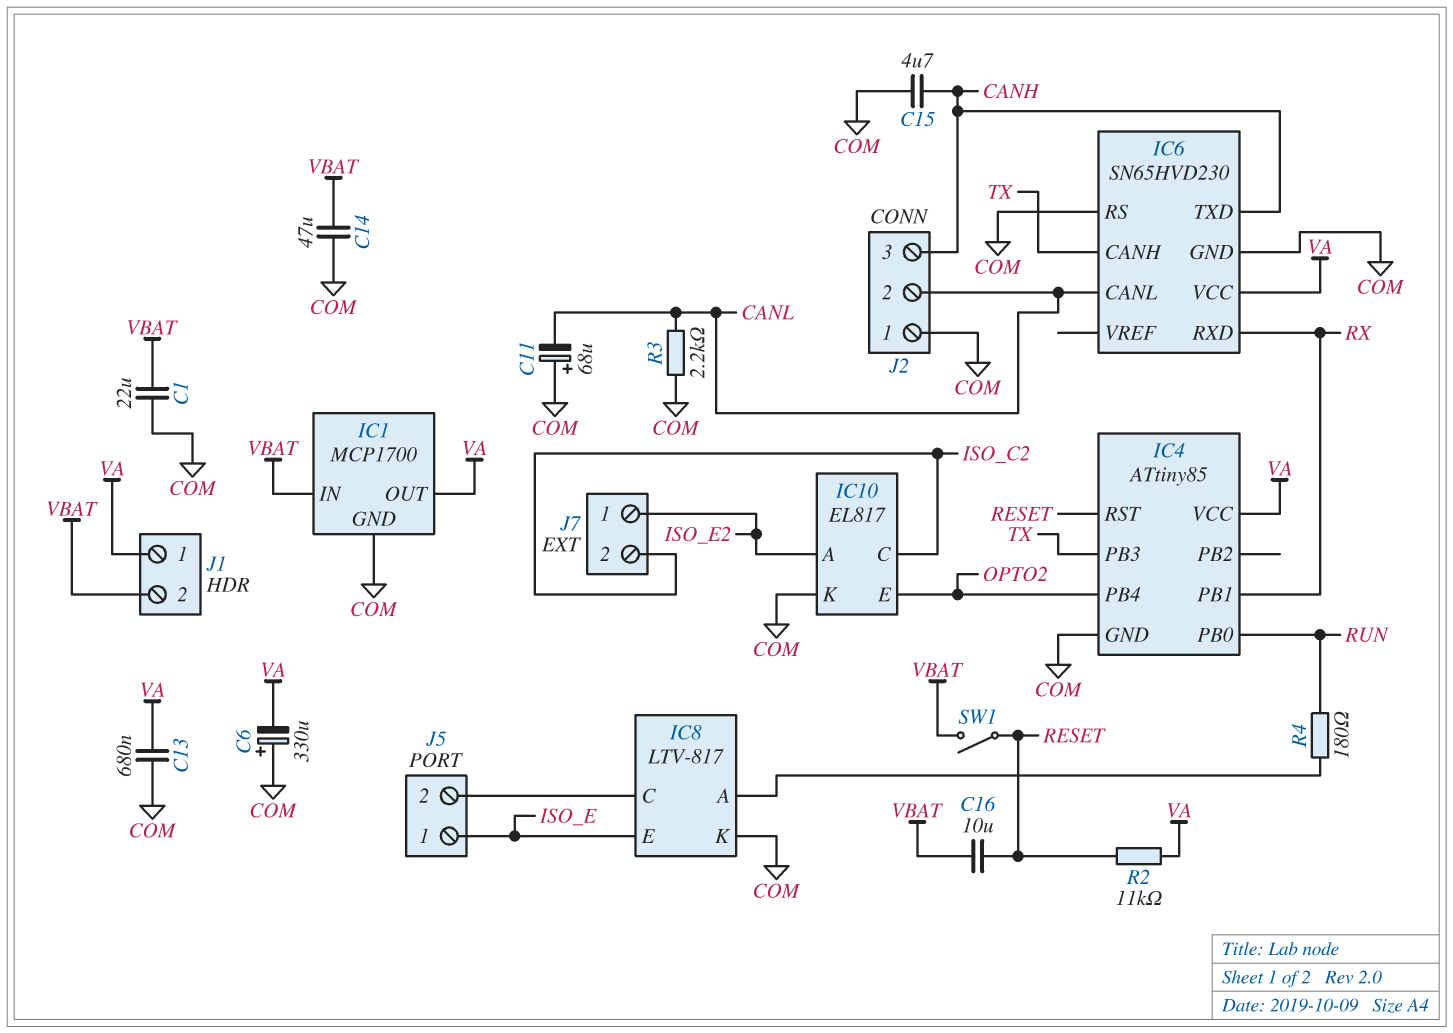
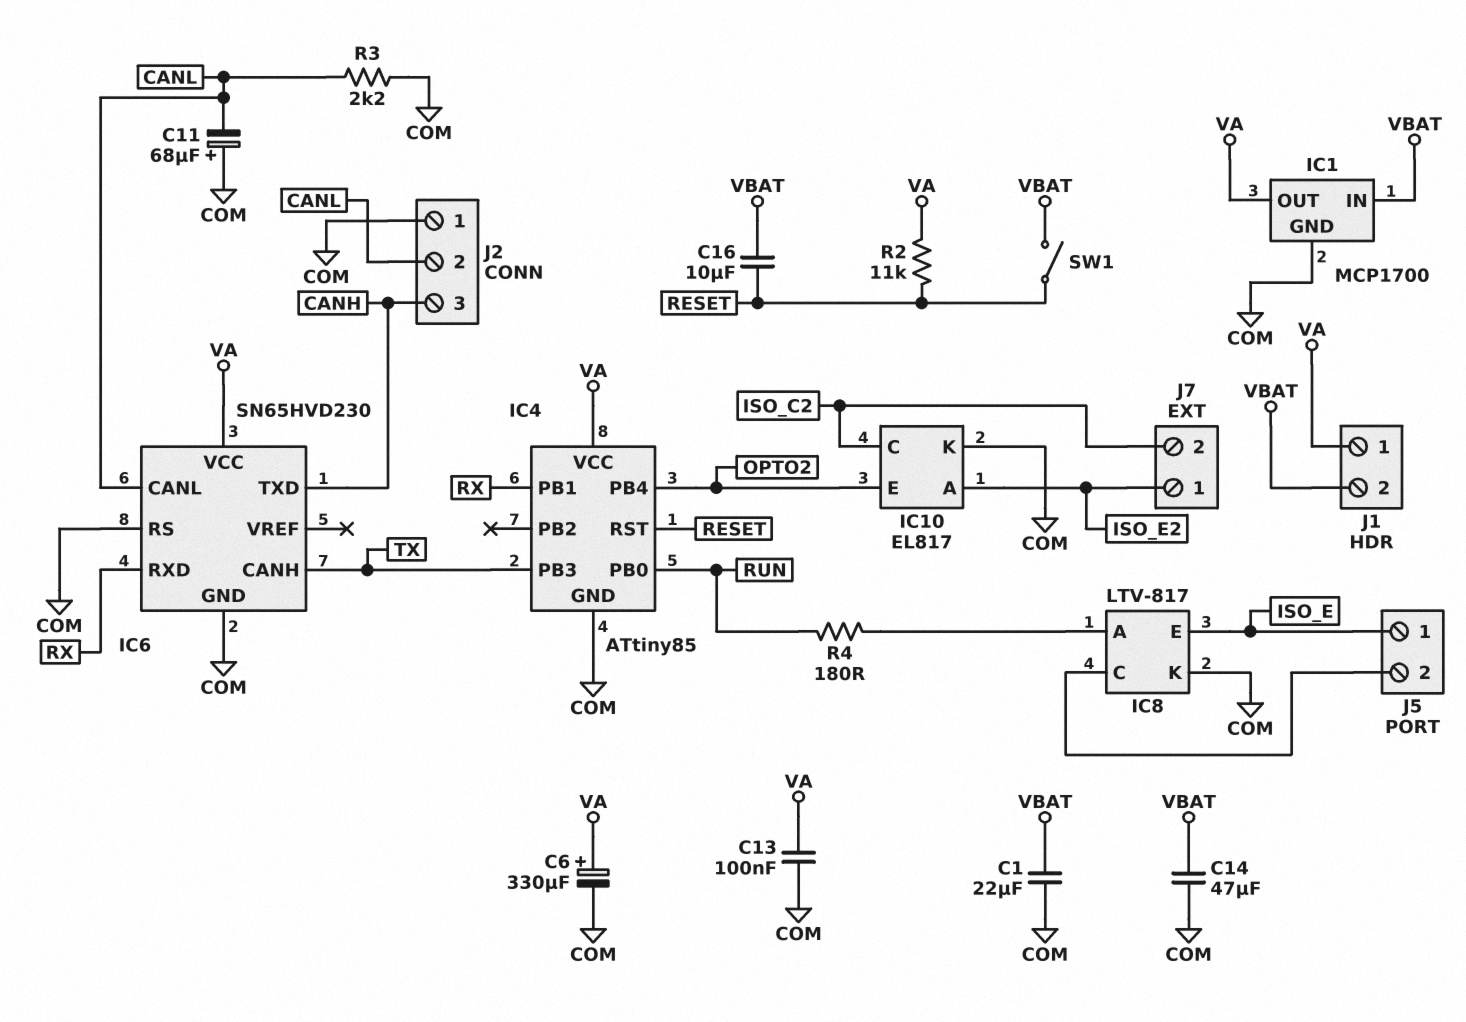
C6: 330uF (plus COM, minus VA) -> 330uF (plus VA, minus COM)
C13: 680nF (COM, VA) -> 100nF (COM, VA)
C15: 4.7uF (CANH, COM) -> none

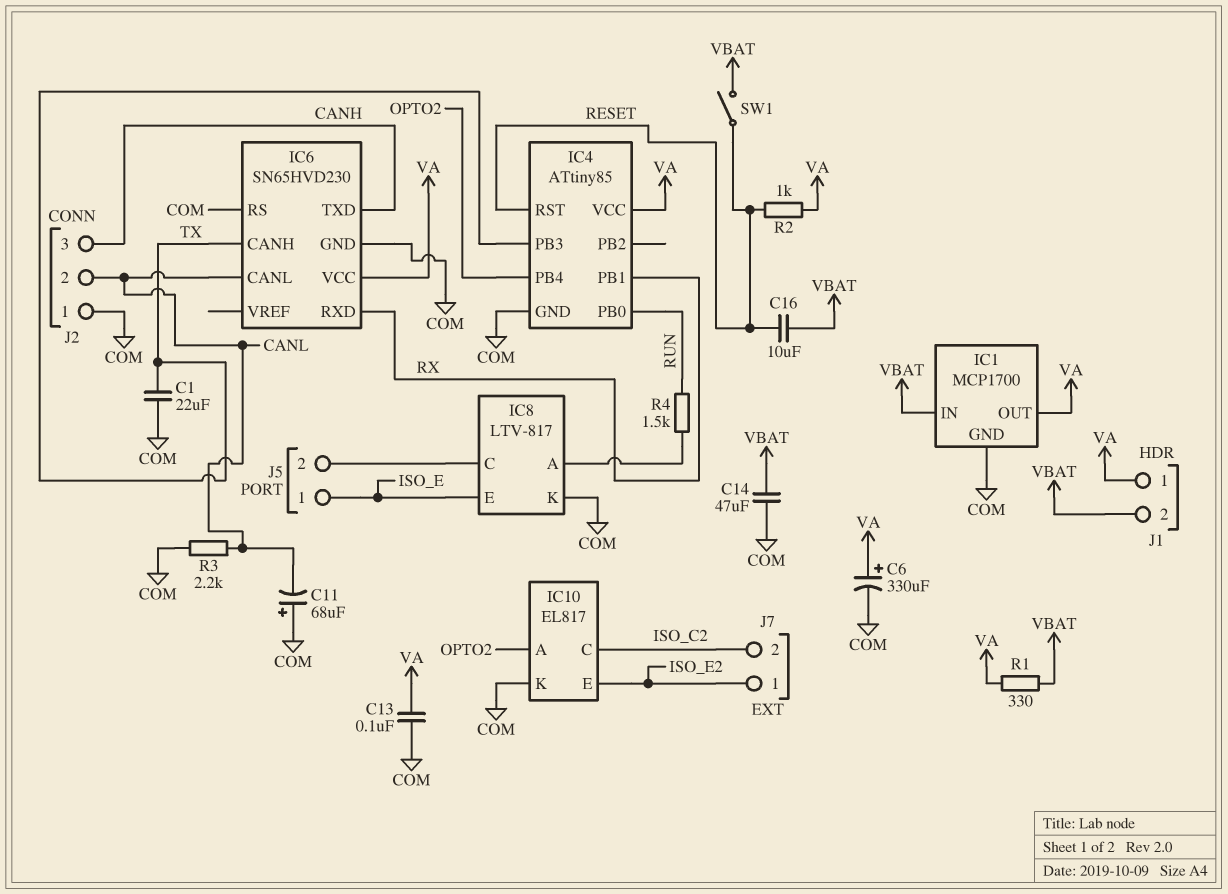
C1: 22uF (COM, VBAT) -> 22uF (COM, TX)
IC10 pin A: ISO_E2 -> OPTO2
IC10 pin E: OPTO2 -> ISO_E2
R1: none -> 330 (VA, VBAT)
R2: 11k (RESET, VA) -> 1k (RESET, VA)
R4: 180 (IC8/A, RUN) -> 1.5k (IC8/A, RUN)

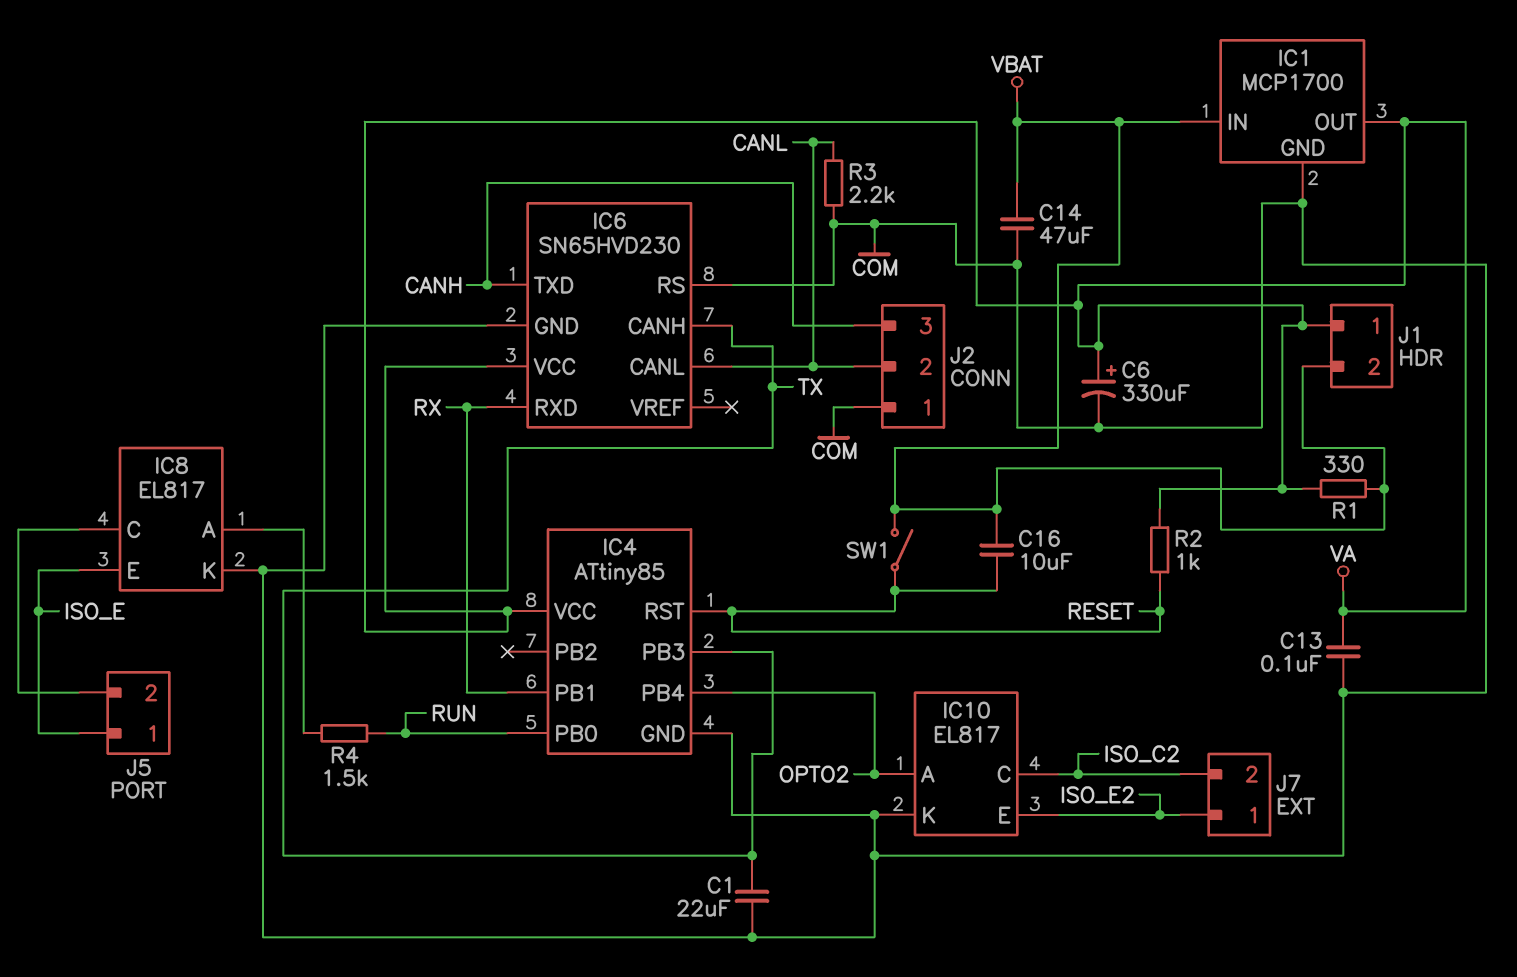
C11: 68uF (plus COM, minus CANL) -> none
IC8: LTV-817 -> EL817

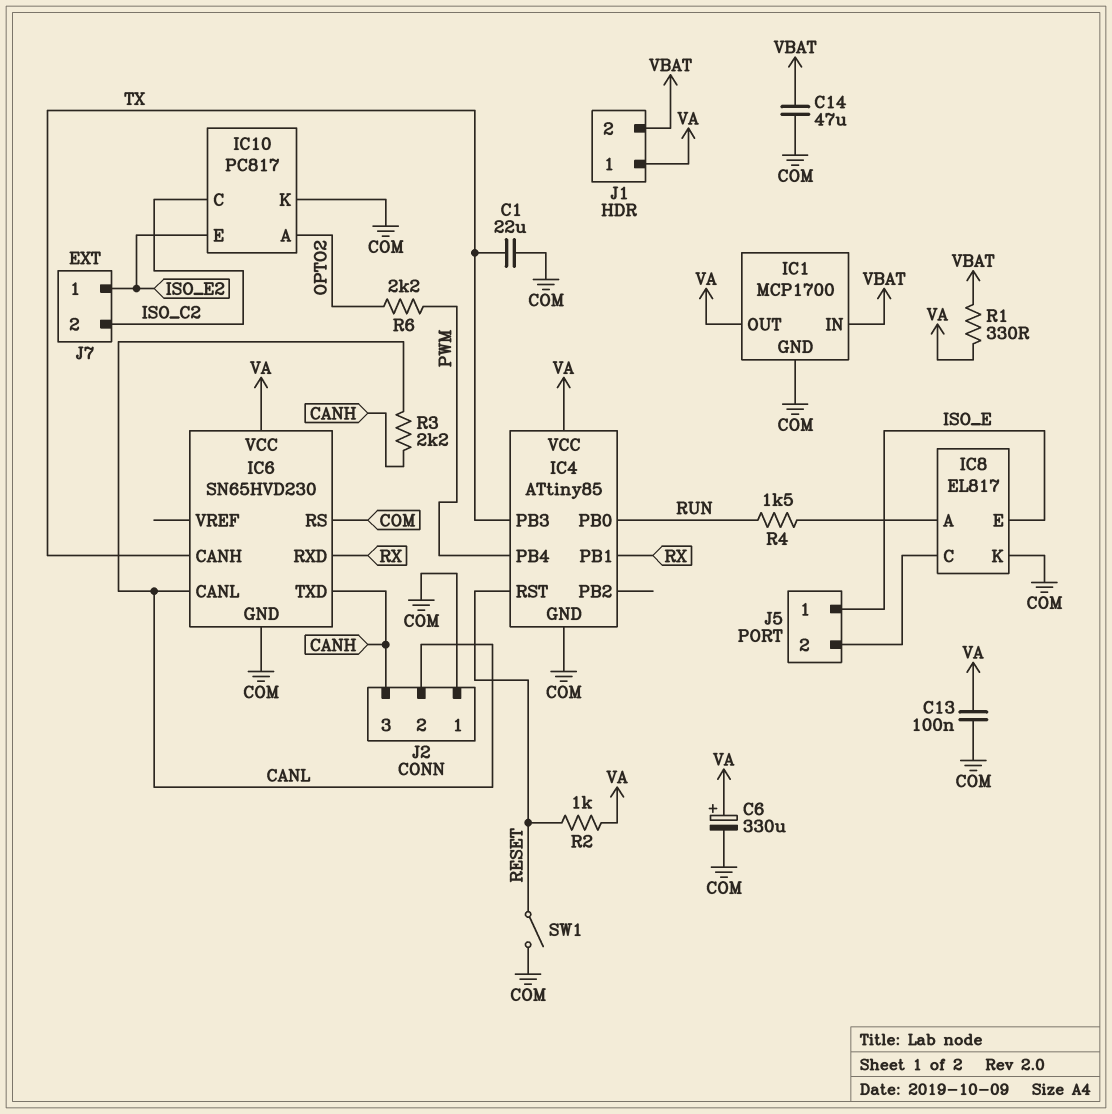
C16: 10uF (RESET, VBAT) -> none
IC4 pin PB4: OPTO2 -> PWM
IC10: EL817 -> PC817
R3: 2.2k (CANL, COM) -> 2.2k (CANH, CANL)
R6: none -> 2.2k (OPTO2, PWM)
SW1: switch (RESET, VBAT) -> switch (COM, RESET)

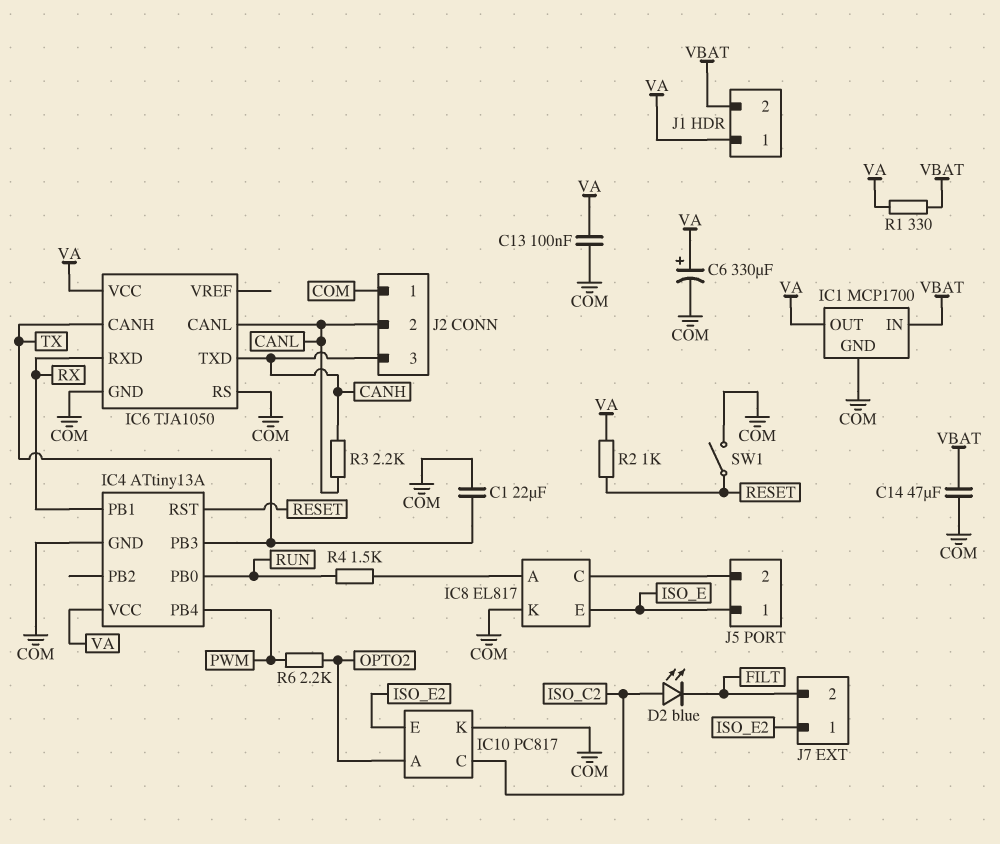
D2: none -> LED blue (A ISO_C2, K FILT)
IC4: ATtiny85 -> ATtiny13A
IC6: SN65HVD230 -> TJA1050
J7 pin 2: ISO_C2 -> FILT

